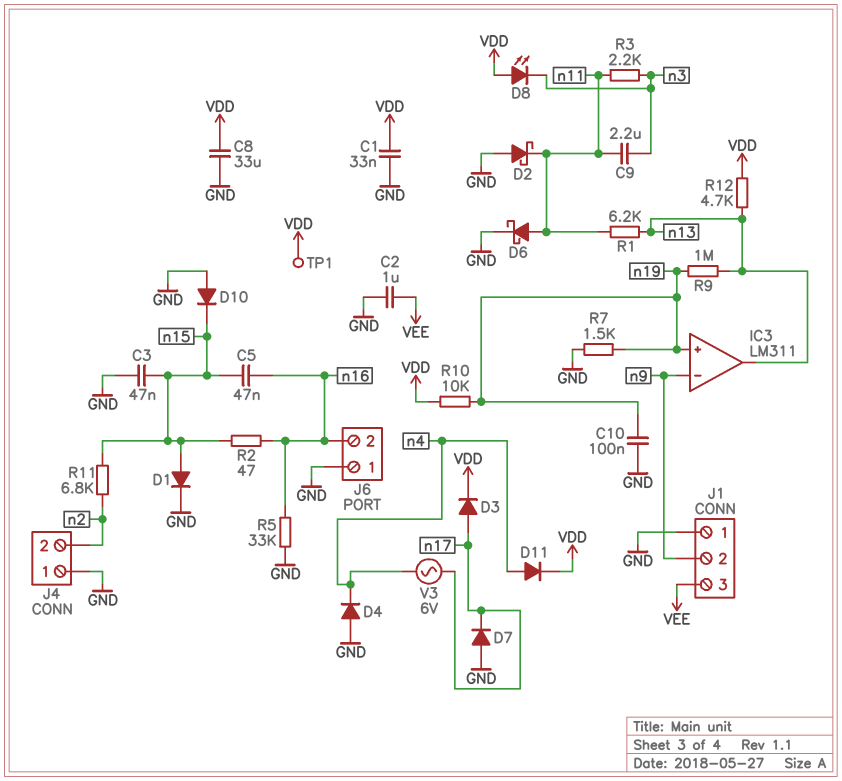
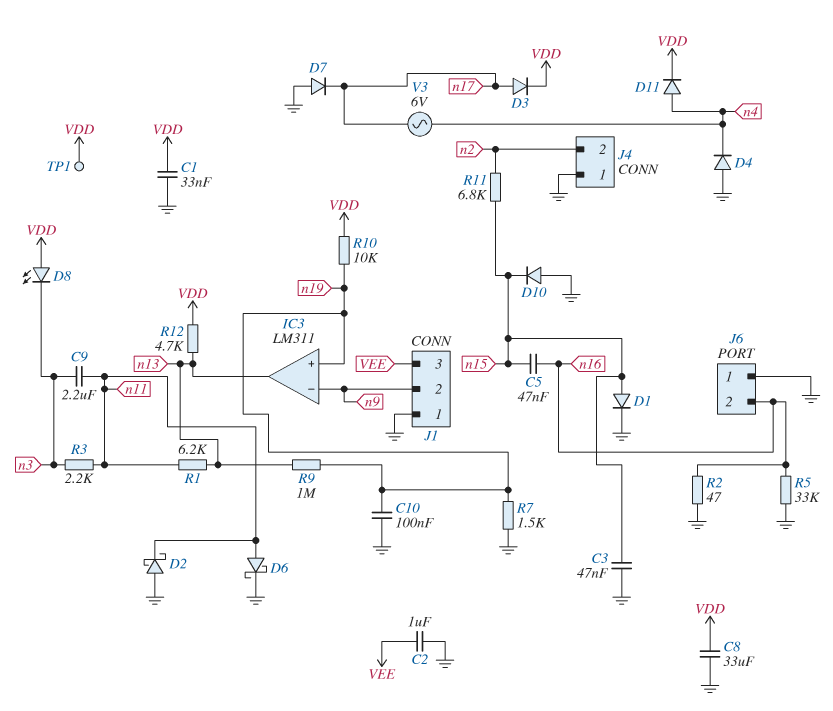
R2: 47 (n15, n16) -> 47 (GND, n16)

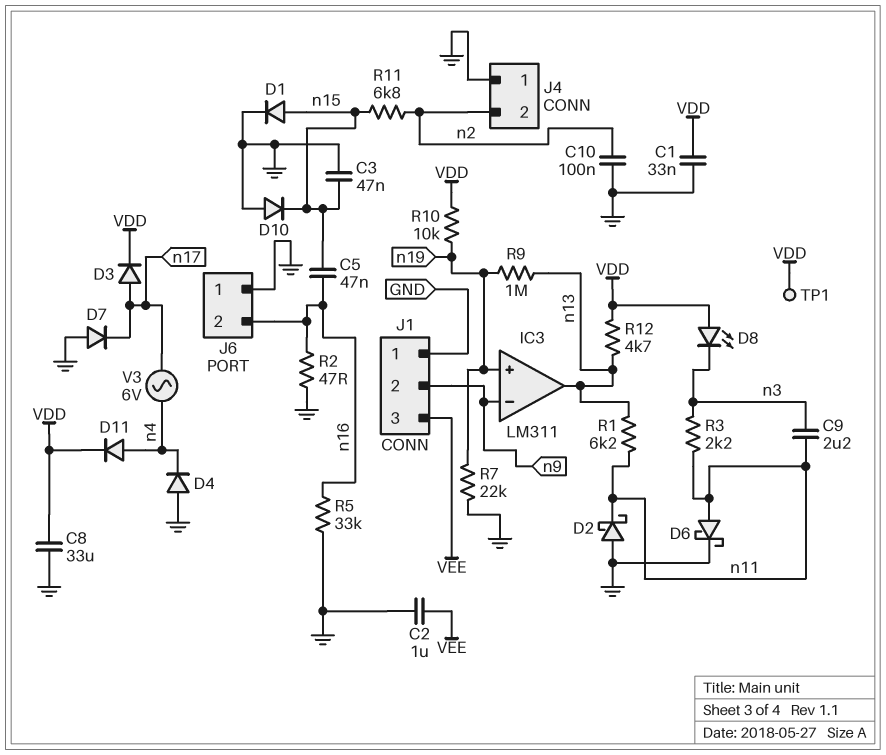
C10: 100nF (GND, n19) -> 100nF (GND, n2)
R7: 1.5k (GND, n19) -> 22k (GND, n19)

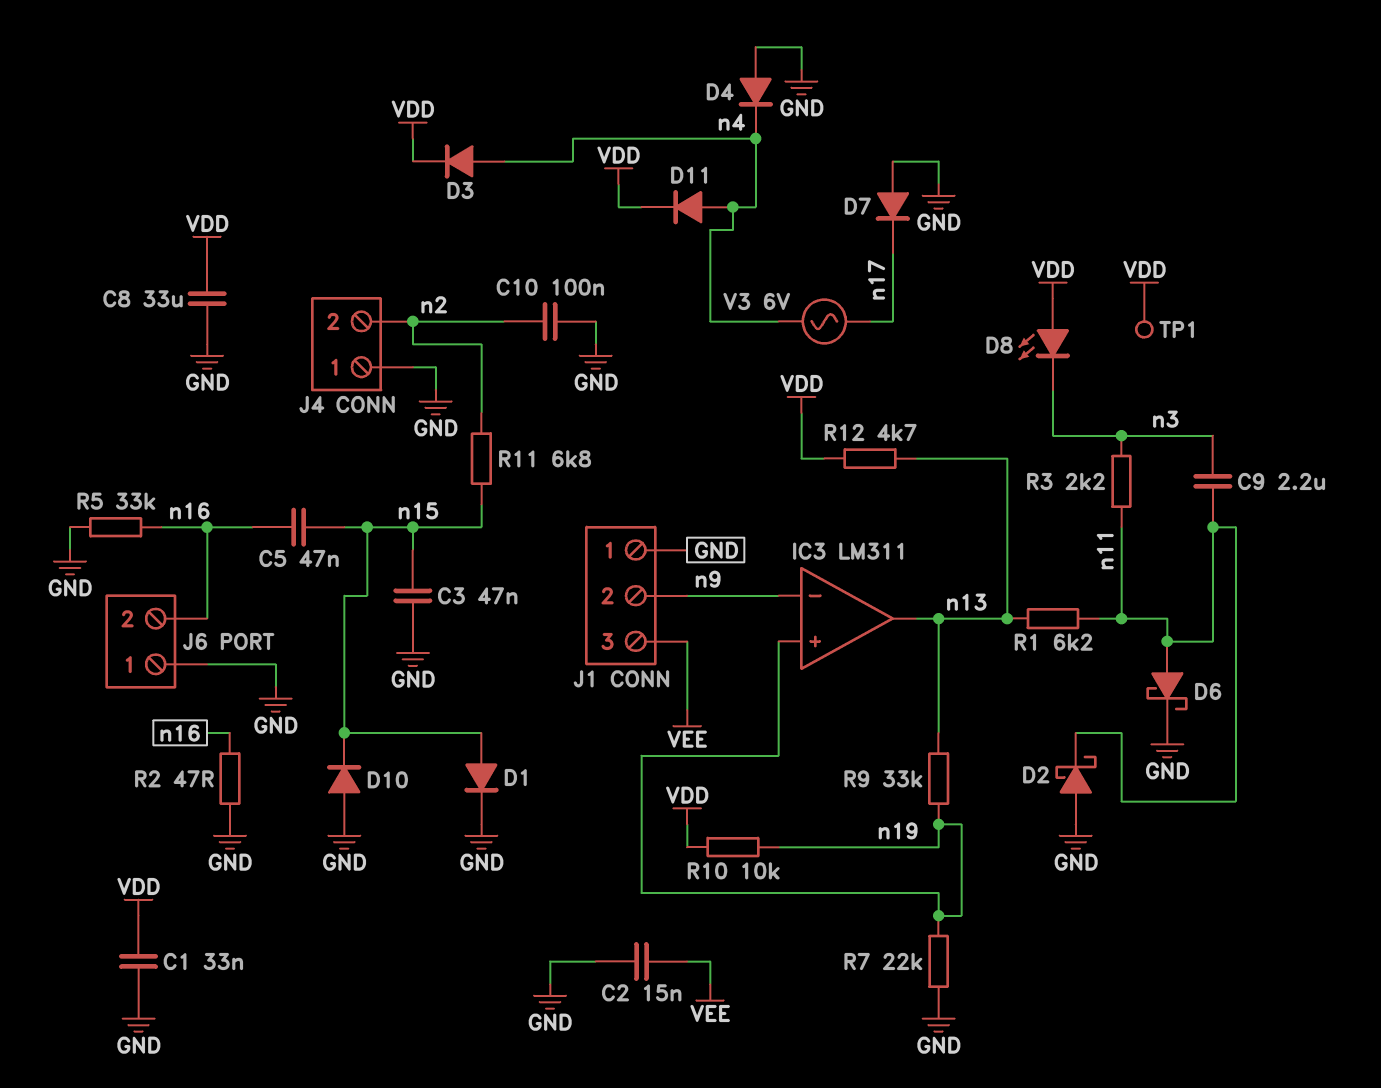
C2: 1uF (GND, VEE) -> 15nF (GND, VEE)
D3: diode (A n17, K VDD) -> diode (A n4, K VDD)
R9: 1M (n13, n19) -> 33k (n13, n19)

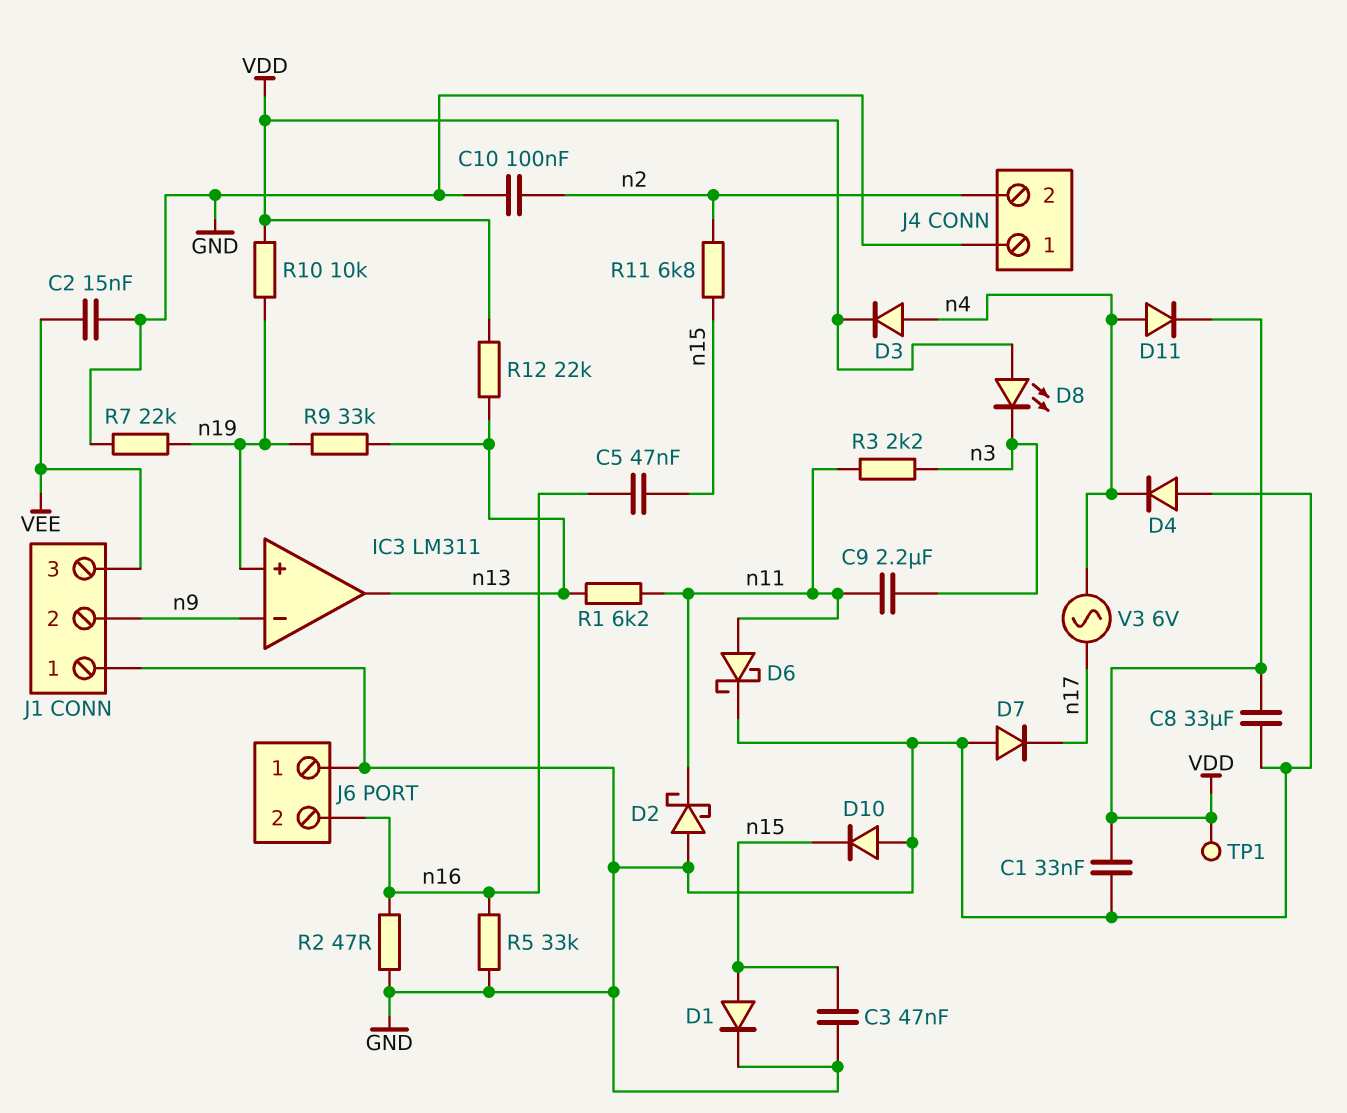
R12: 4.7k (VDD, n13) -> 22k (VDD, n13)

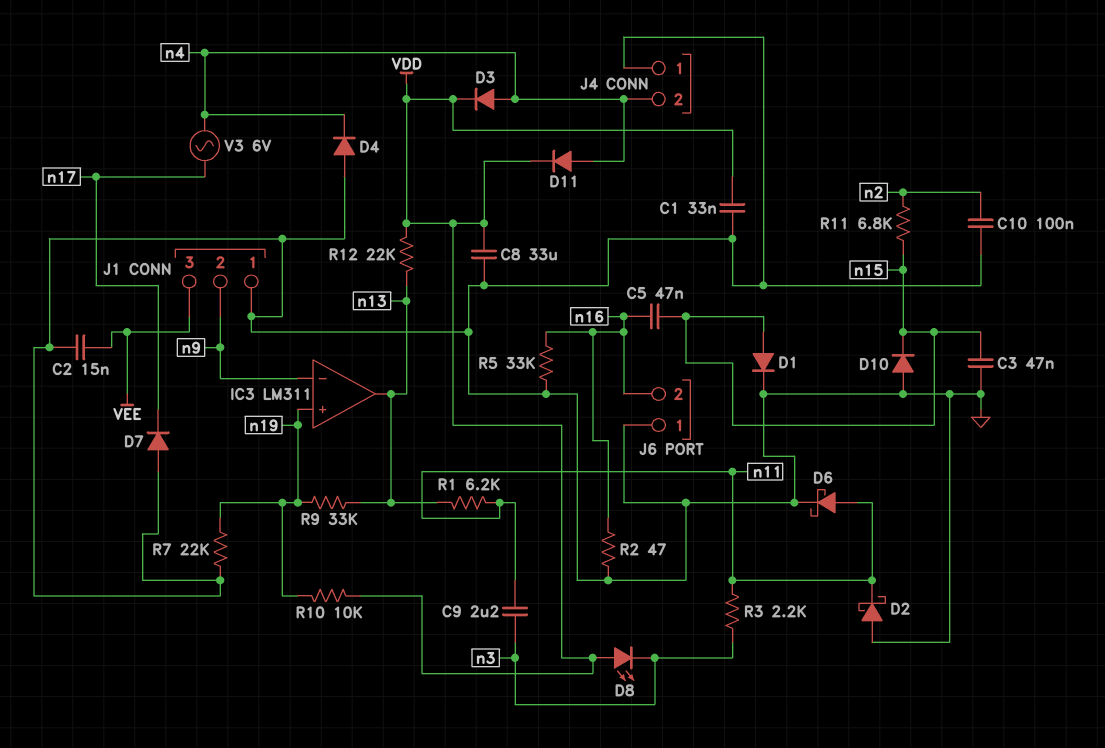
J4 pin 2: n2 -> n4
TP1: test point (VDD) -> none

